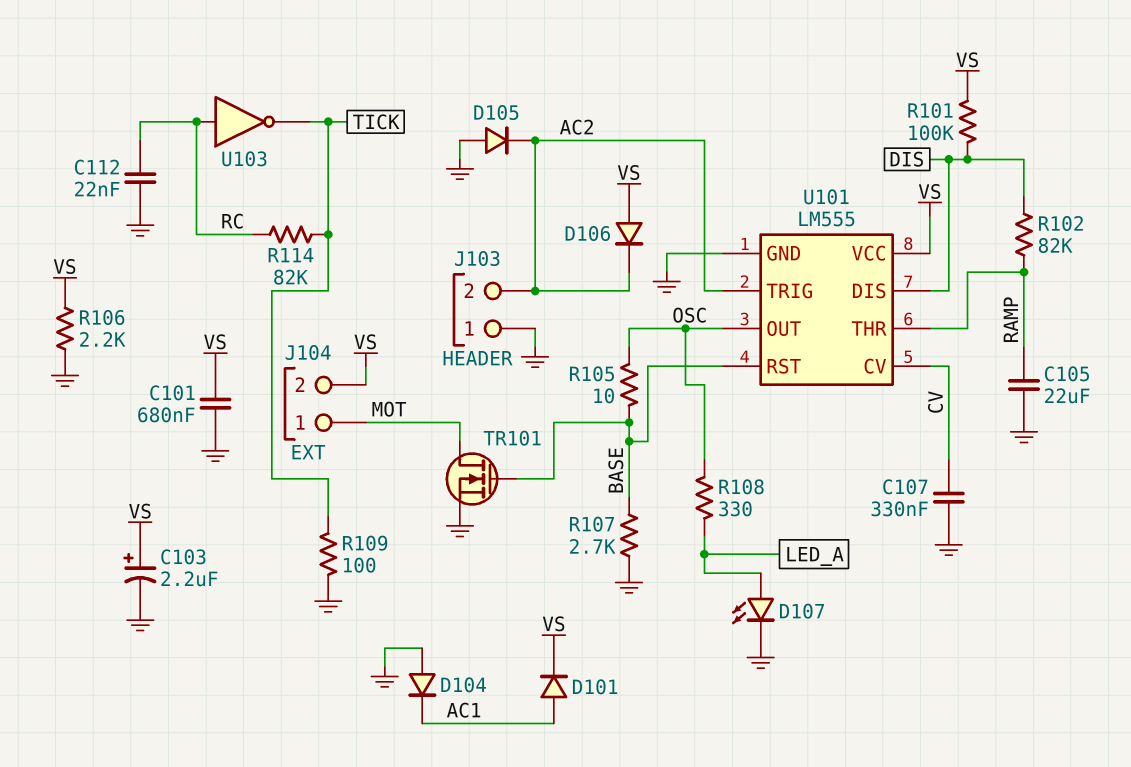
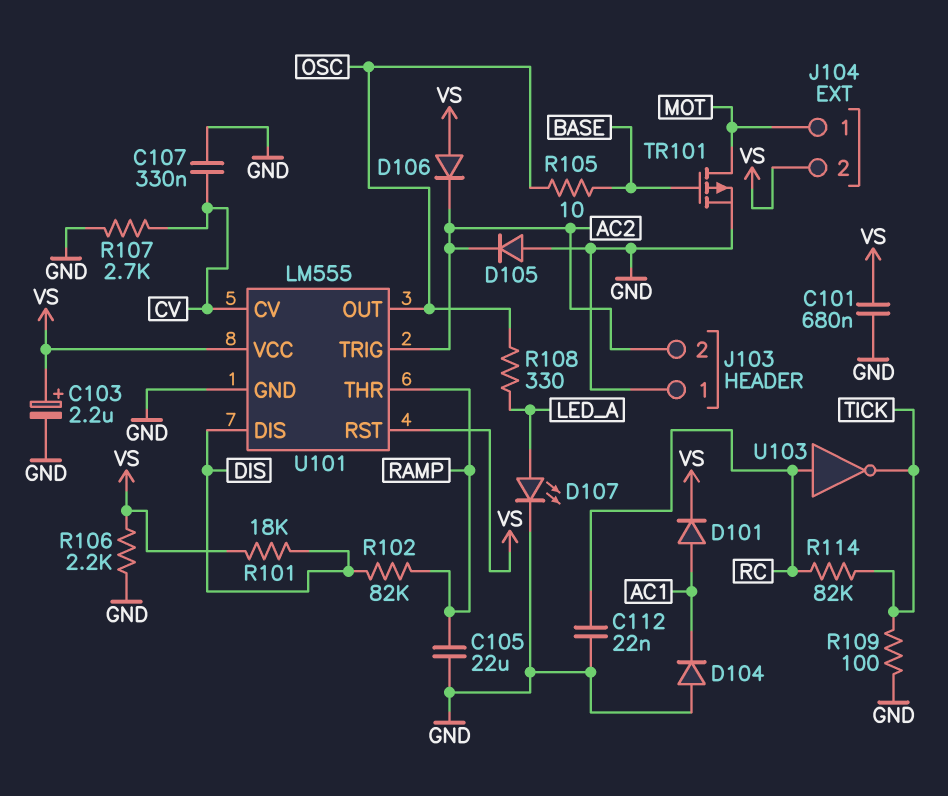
R101: 100k (DIS, VS) -> 18k (DIS, VS)
R107: 2.7k (BASE, GND) -> 2.7k (CV, GND)
TR101: NMOS (G BASE, D MOT, S GND) -> PMOS (G BASE, D MOT, S GND)
U101 pin RST: BASE -> VS

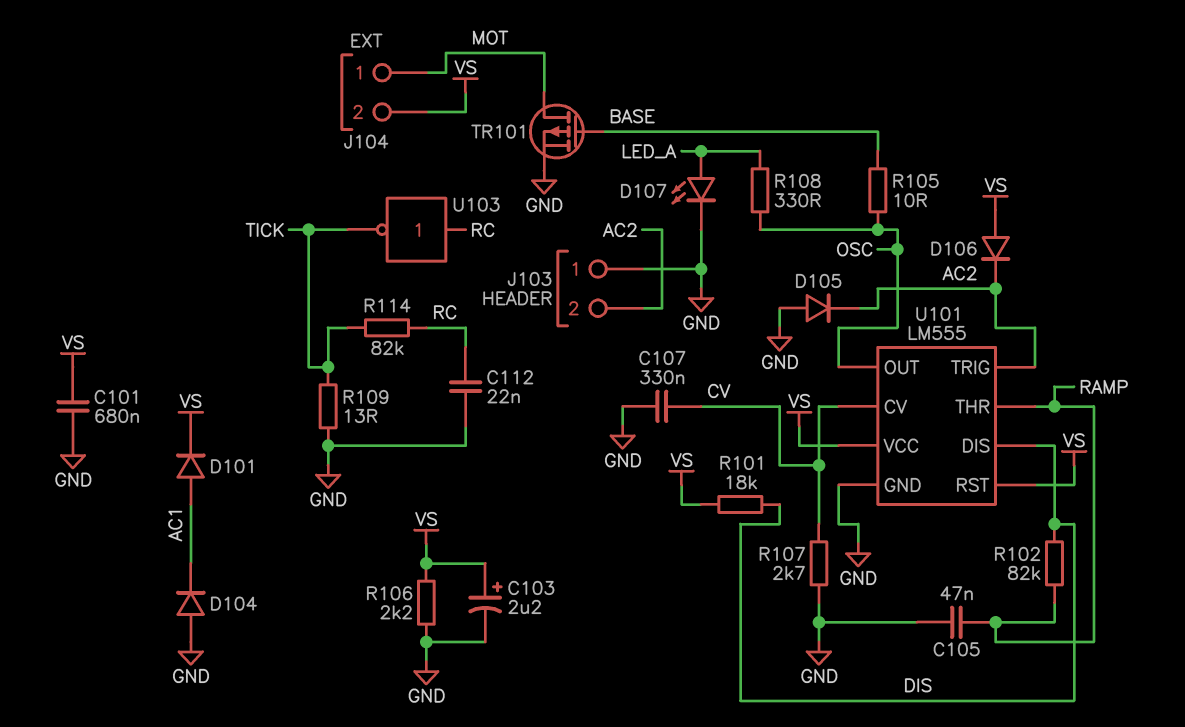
C105: 22uF (GND, RAMP) -> 47nF (GND, RAMP)
R109: 100 (GND, TICK) -> 13 (GND, TICK)

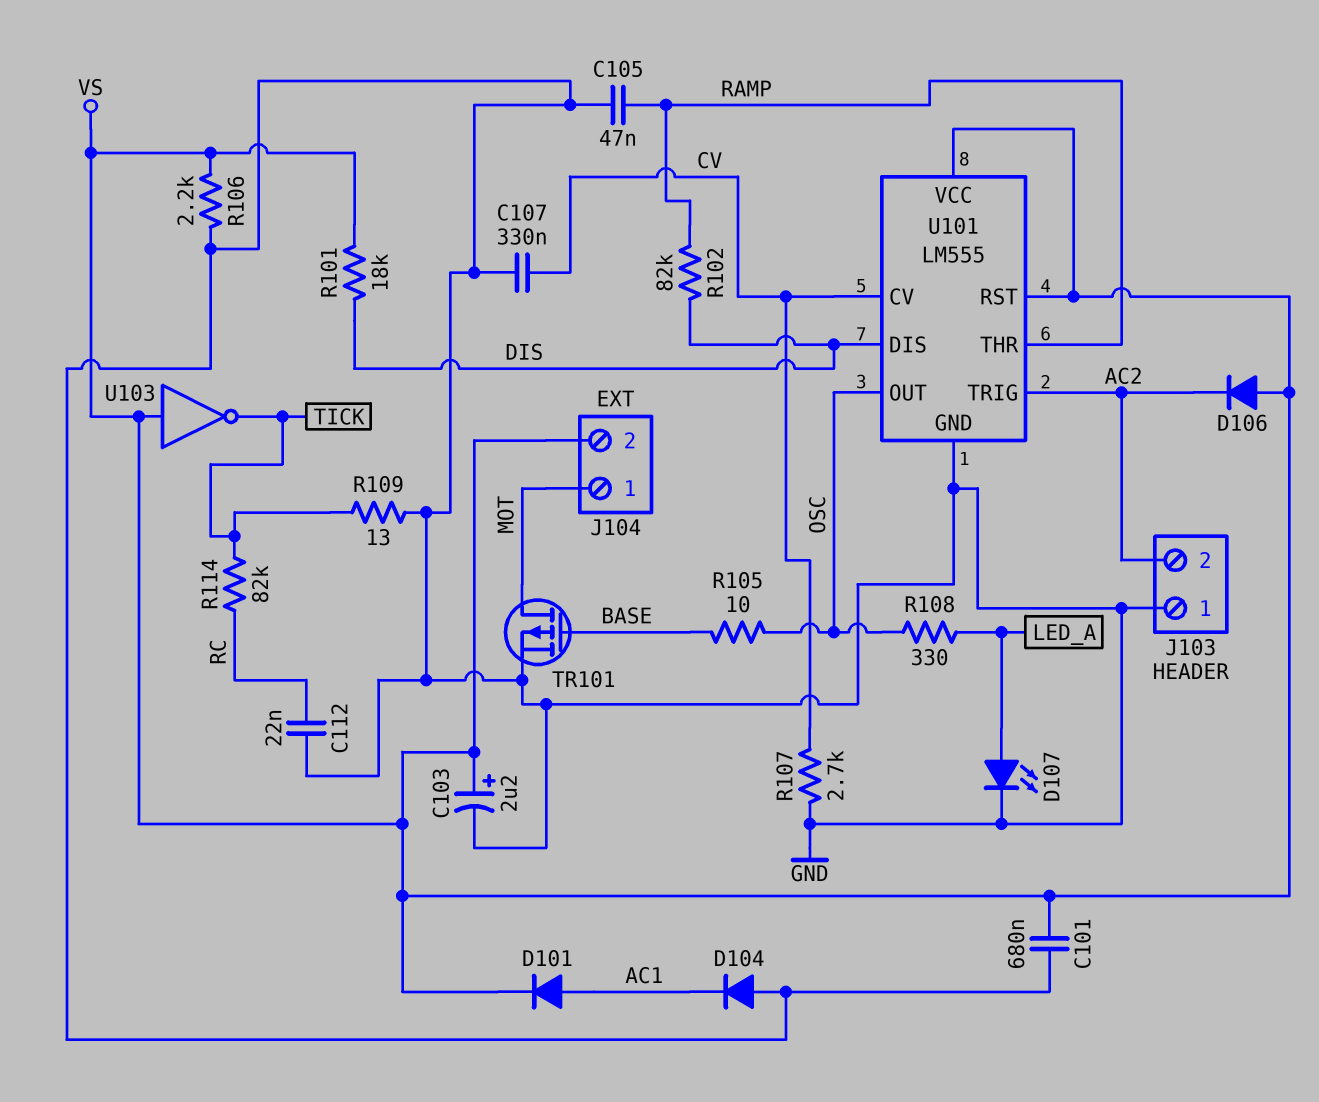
D105: diode (A GND, K AC2) -> none
U103: NOT (in RC, out TICK) -> NOT (in VS, out TICK)

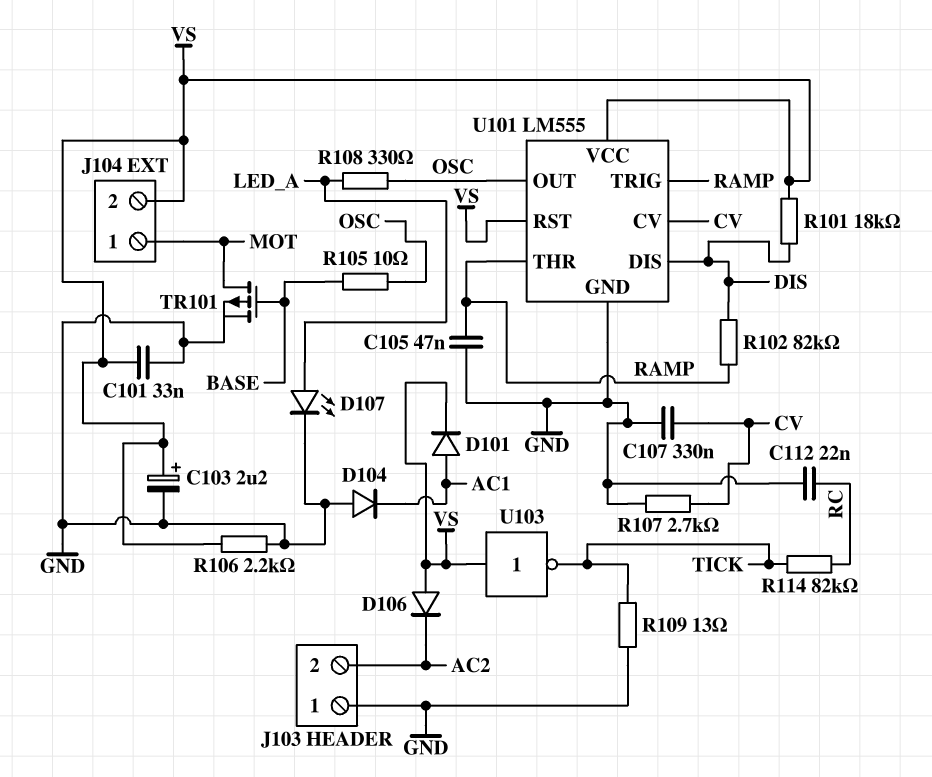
C101: 680nF (GND, VS) -> 33nF (GND, VS)
U101 pin TRIG: AC2 -> RAMP

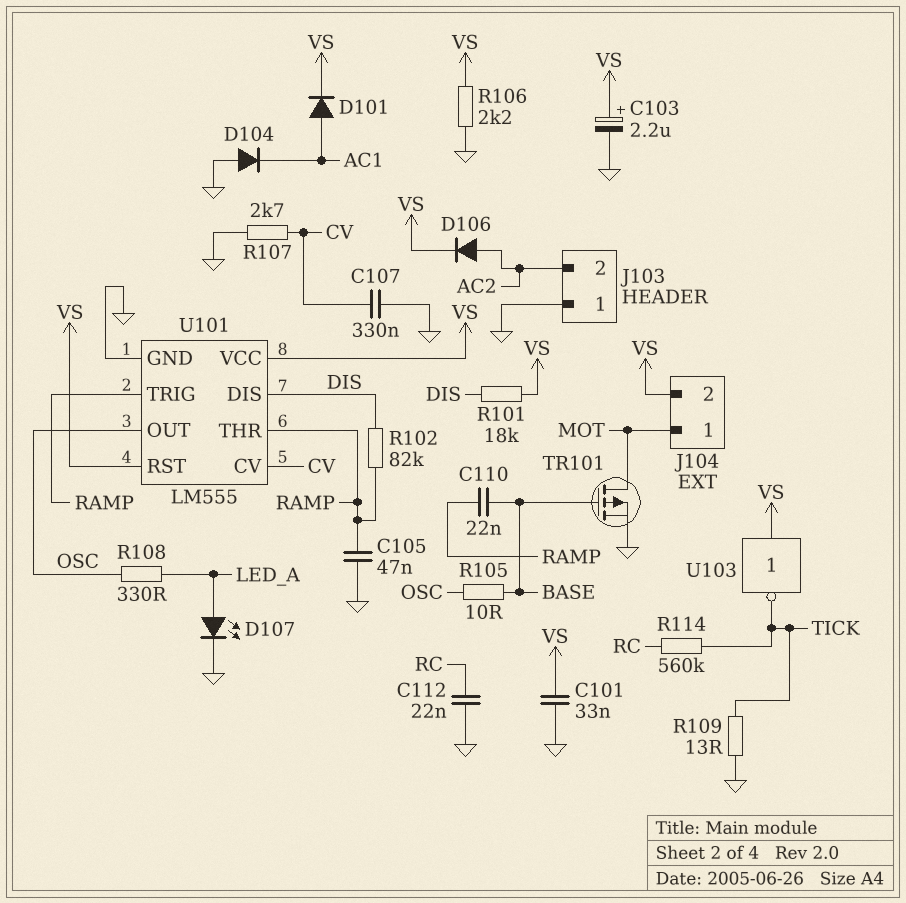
C110: none -> 22nF (BASE, RAMP)
D106: diode (A VS, K AC2) -> diode (A AC2, K VS)
R114: 82k (RC, TICK) -> 560k (RC, TICK)

